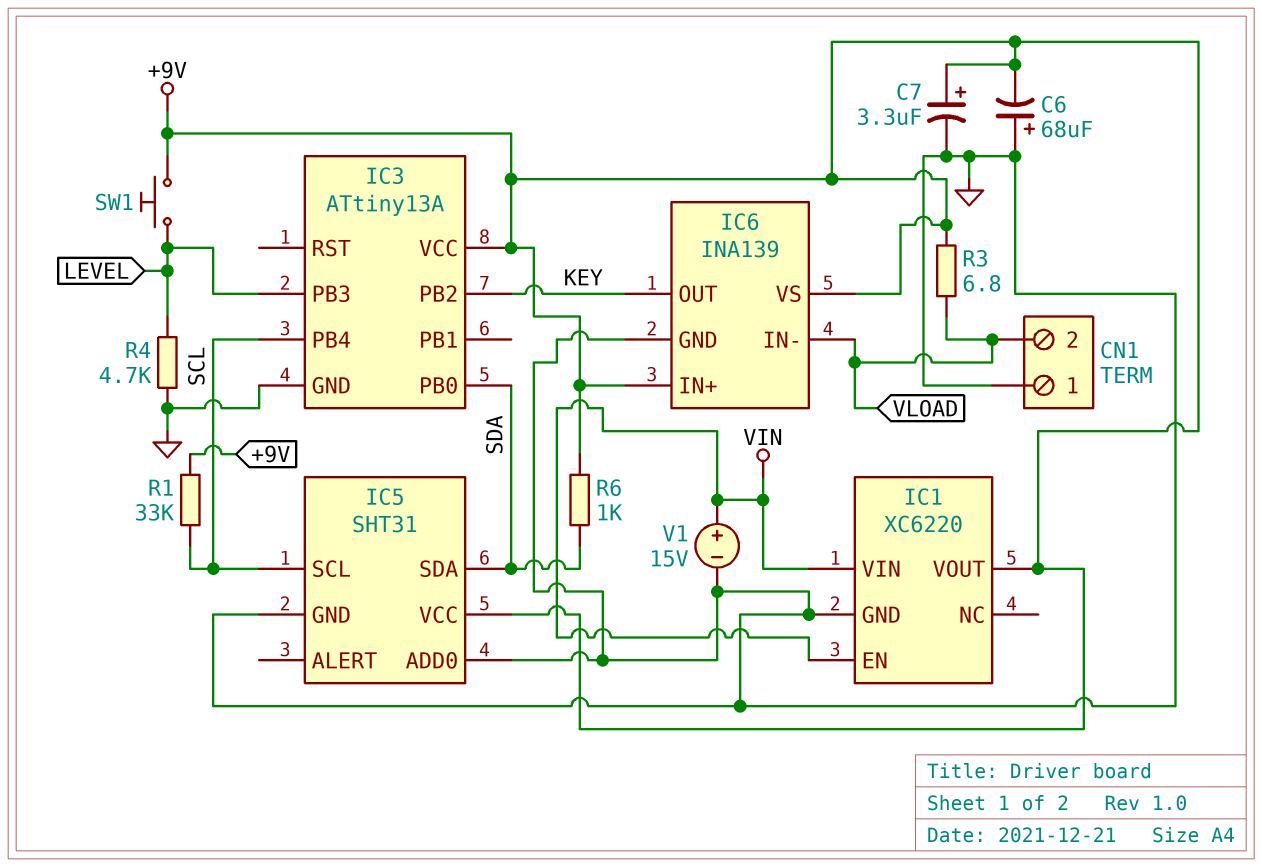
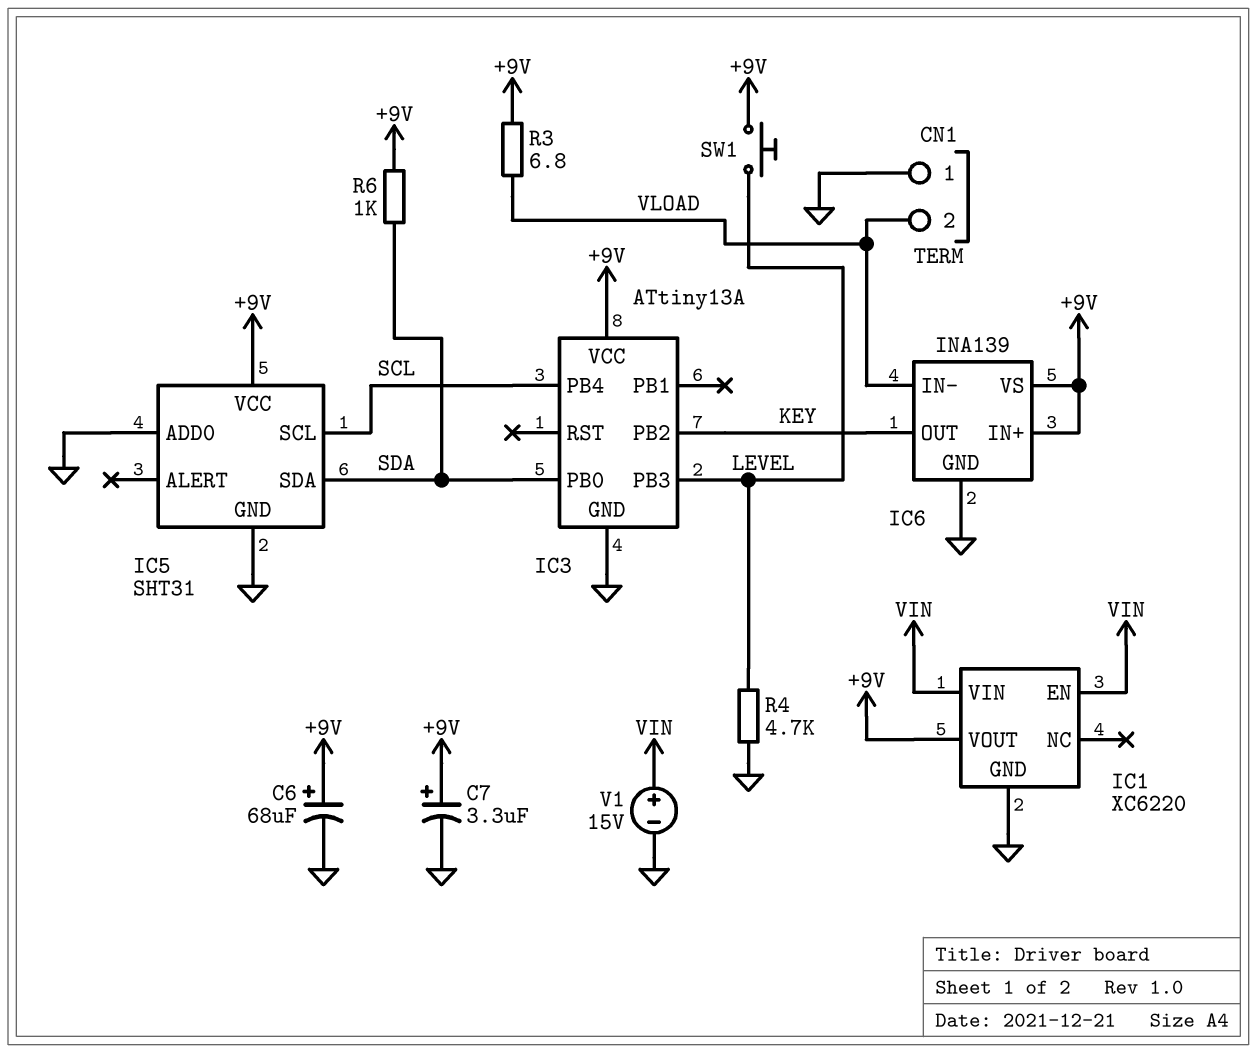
C6: 68uF (plus GND, minus +9V) -> 68uF (plus +9V, minus GND)
R1: 33k (+9V, SCL) -> none

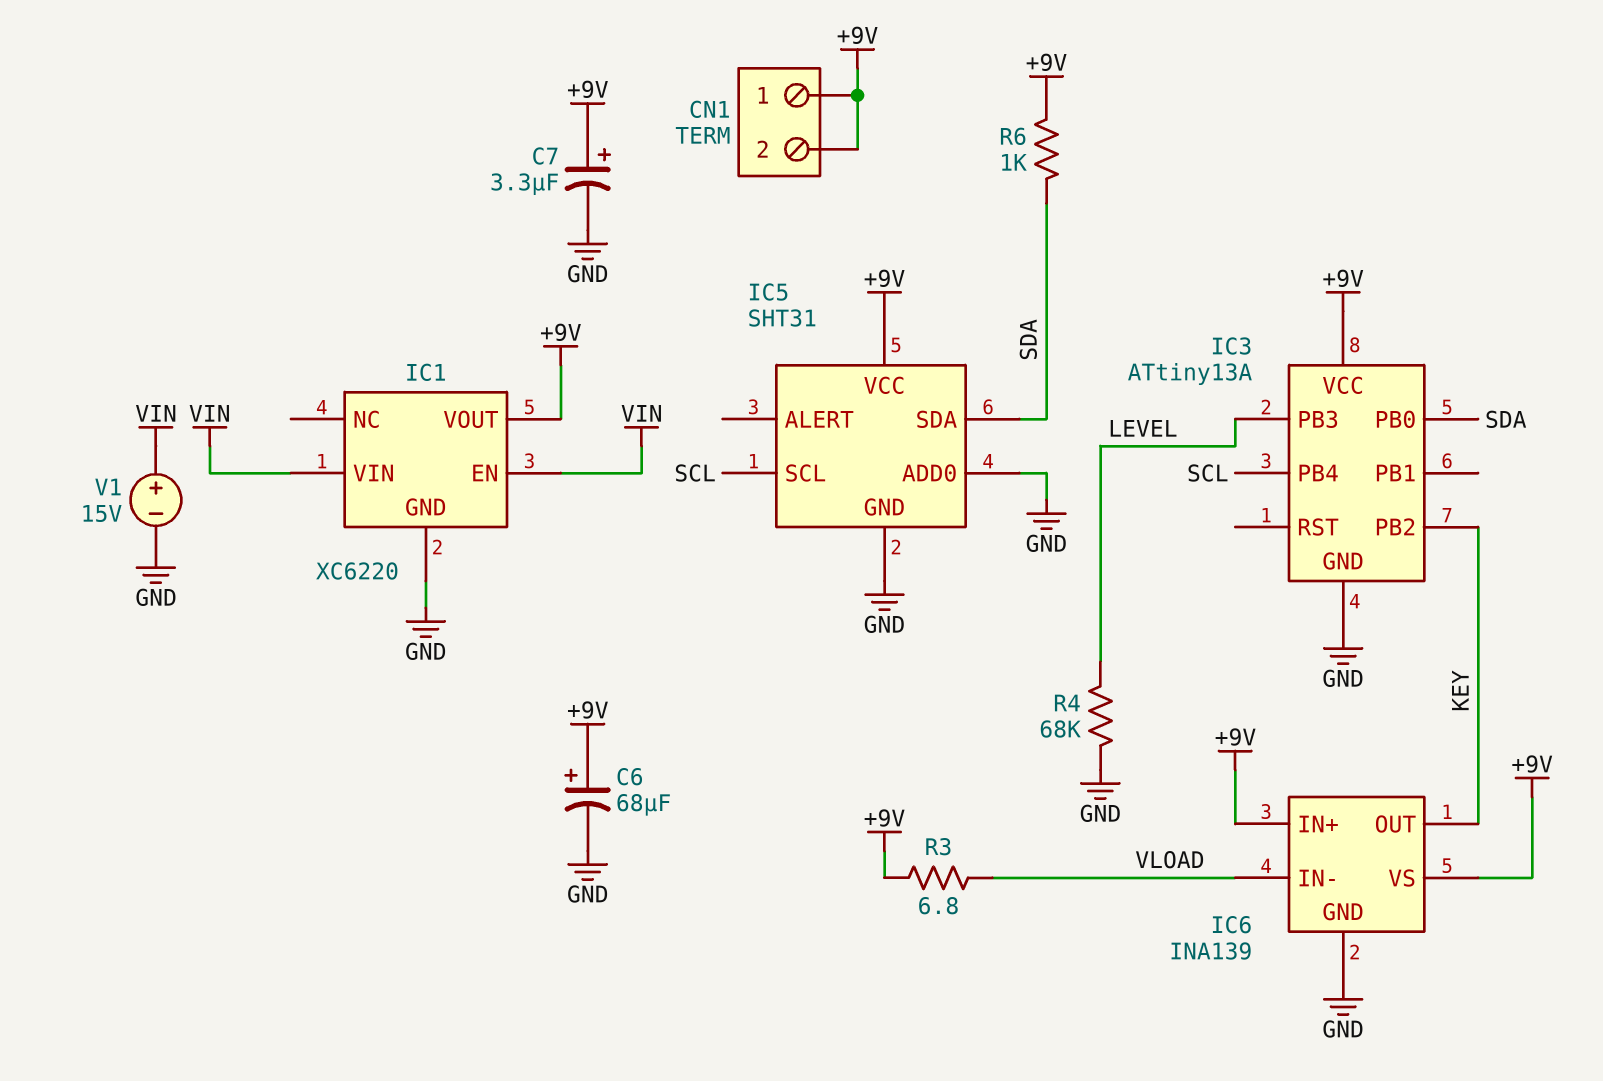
CN1 pin 1: GND -> +9V
CN1 pin 2: VLOAD -> +9V
R4: 4.7k (GND, LEVEL) -> 68k (GND, LEVEL)
SW1: button (+9V, LEVEL) -> none

